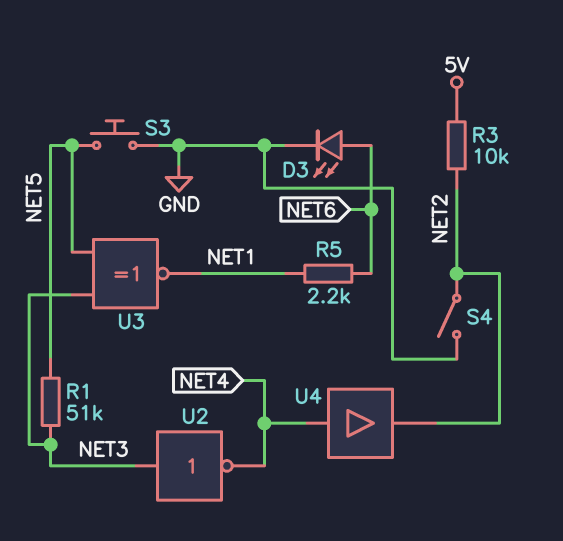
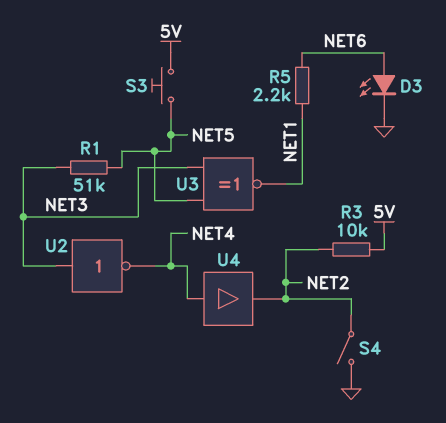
S3: button (GND, NET5) -> button (5V, NET5)

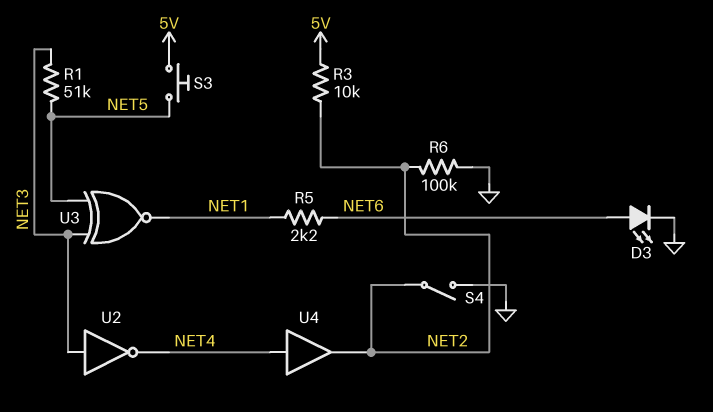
R6: none -> 100k (GND, NET2)

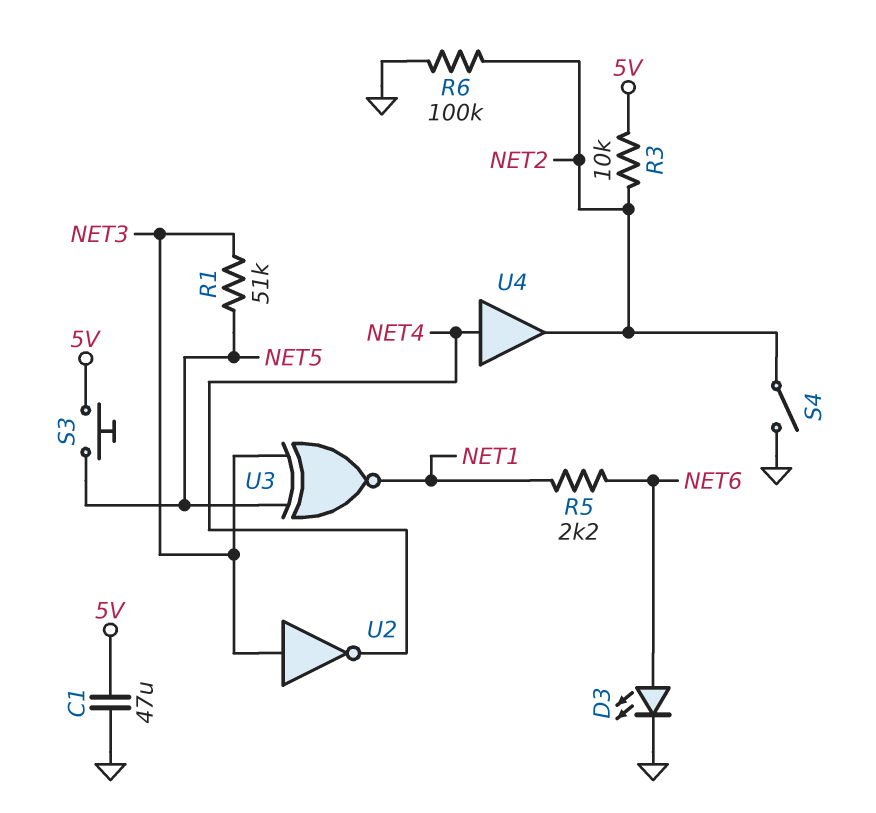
C1: none -> 47uF (5V, GND)

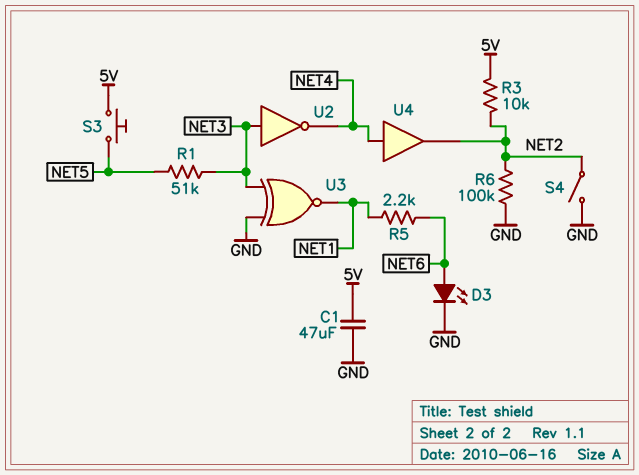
U3: XNOR (in NET3, in NET5, out NET1) -> XNOR (in GND, in NET3, out NET1)

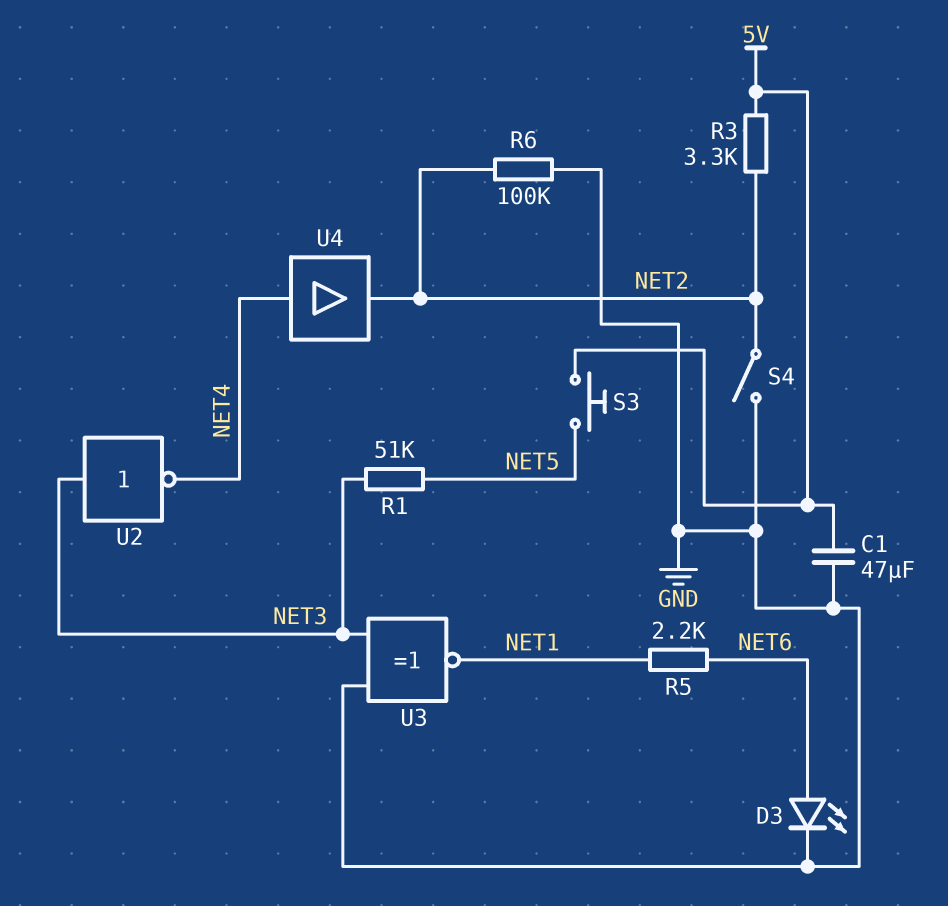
R3: 10k (5V, NET2) -> 3.3k (5V, NET2)

